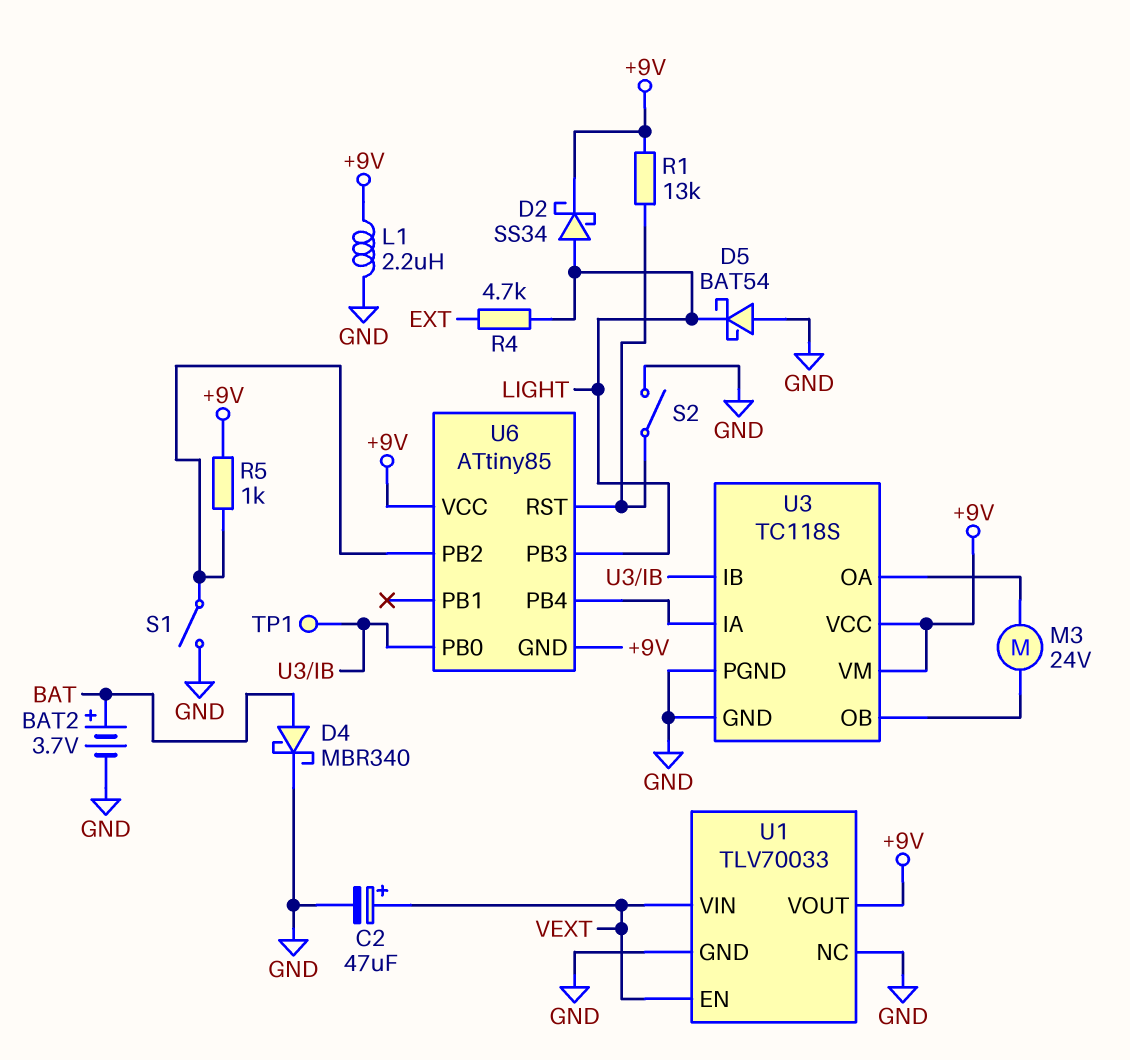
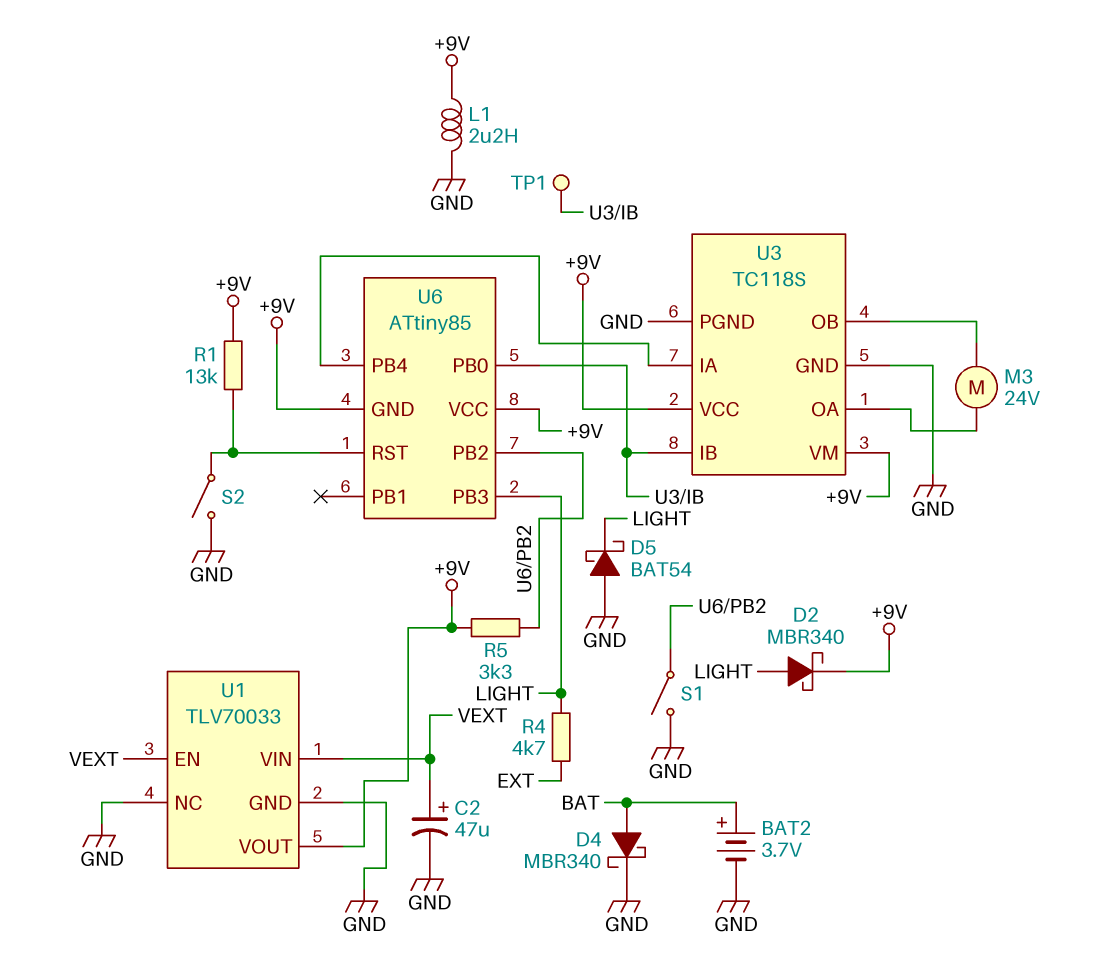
D2: schottky SS34 (A LIGHT, K +9V) -> schottky MBR340 (A LIGHT, K +9V)
R5: 1k (+9V, U6/PB2) -> 3.3k (+9V, U6/PB2)

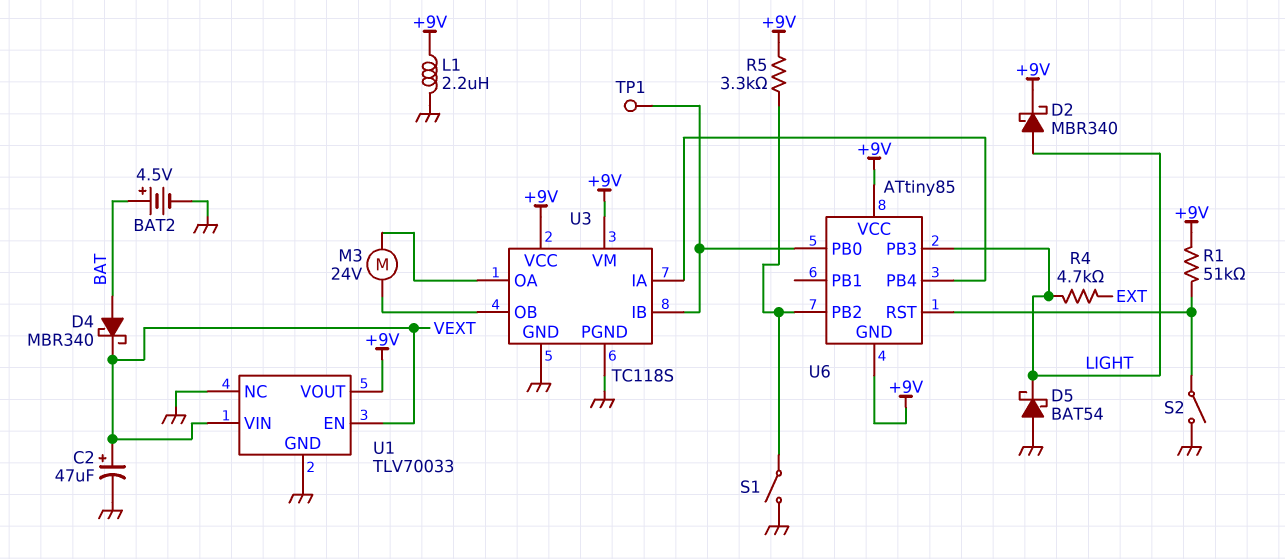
BAT2: 3.7V (plus BAT, minus GND) -> 4.5V (plus BAT, minus GND)
D4: schottky MBR340 (A BAT, K GND) -> schottky MBR340 (A BAT, K VEXT)
R1: 13k (+9V, U6/RST) -> 51k (+9V, U6/RST)

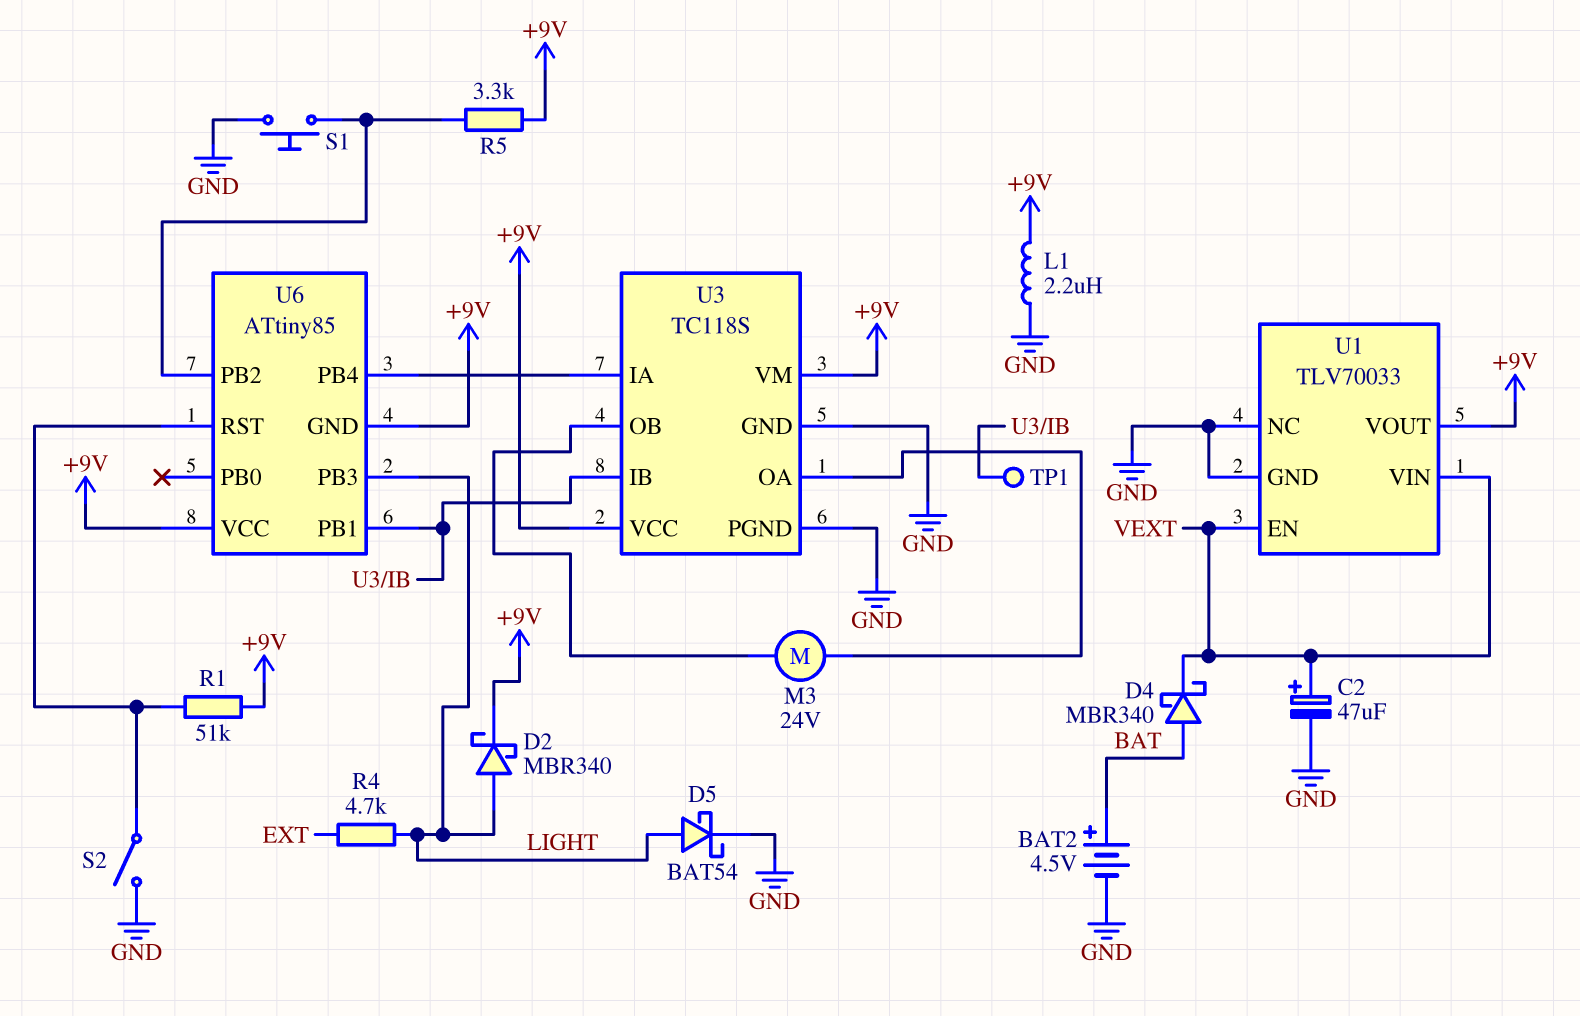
D5: schottky BAT54 (A GND, K LIGHT) -> schottky BAT54 (A LIGHT, K GND)
S1: switch (GND, U6/PB2) -> button (GND, U6/PB2)
U6 pin PB0: U3/IB -> none
U6 pin PB1: none -> U3/IB

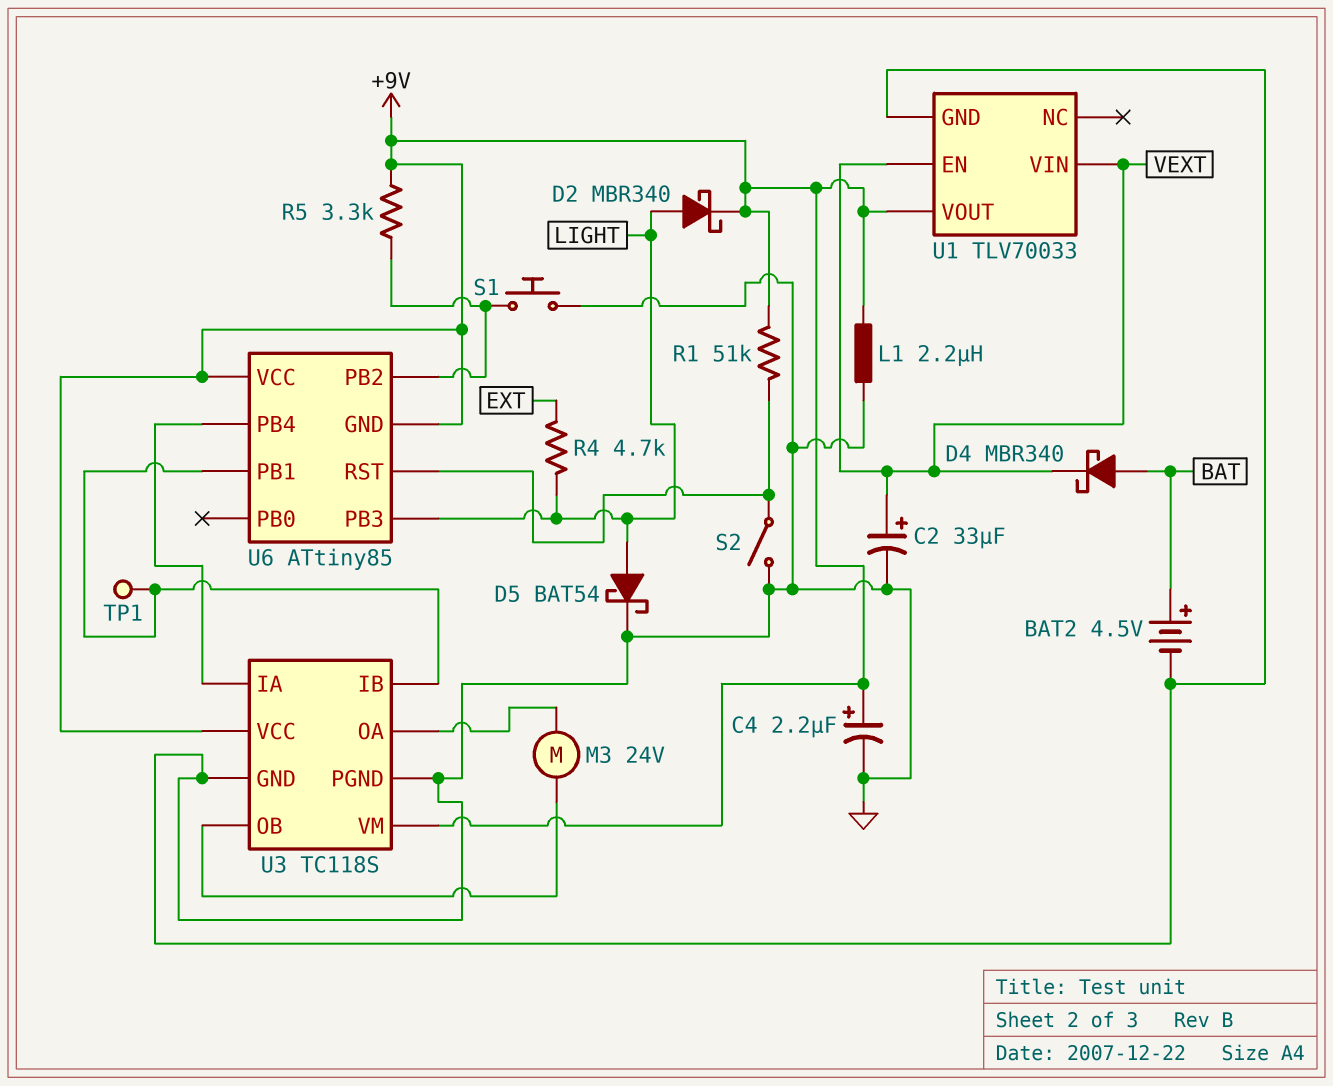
C2: 47uF (plus VEXT, minus GND) -> 33uF (plus VEXT, minus GND)
C4: none -> 2.2uF (plus +9V, minus GND)
U1 pin NC: GND -> none

